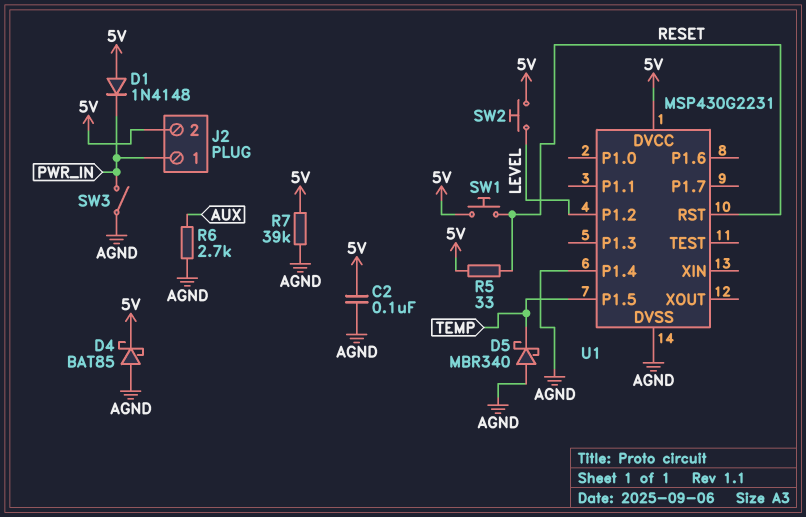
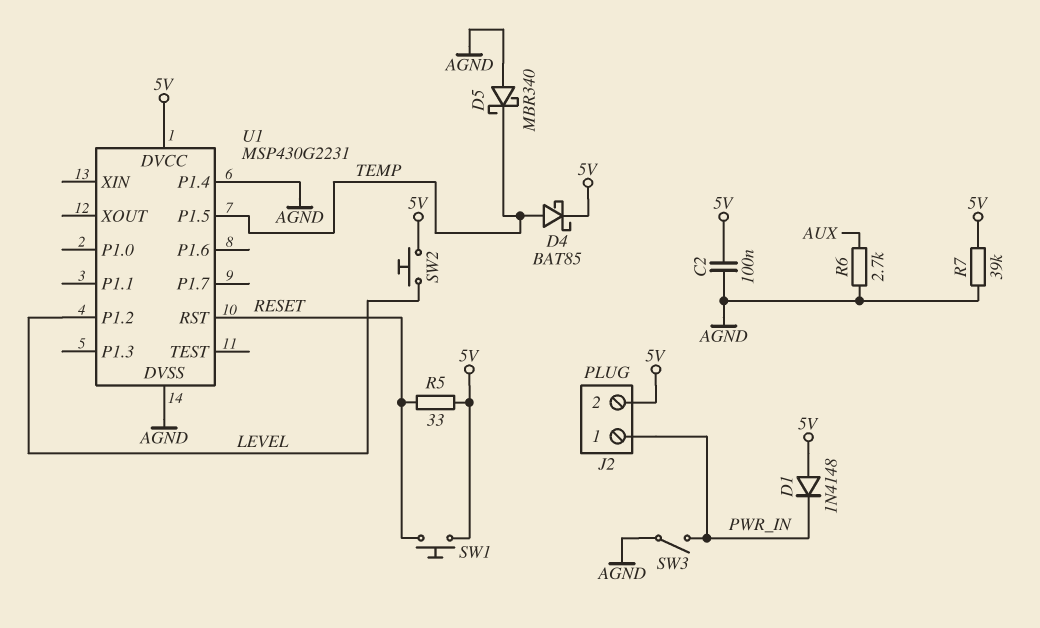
D4: schottky BAT85 (A AGND, K 5V) -> schottky BAT85 (A TEMP, K 5V)

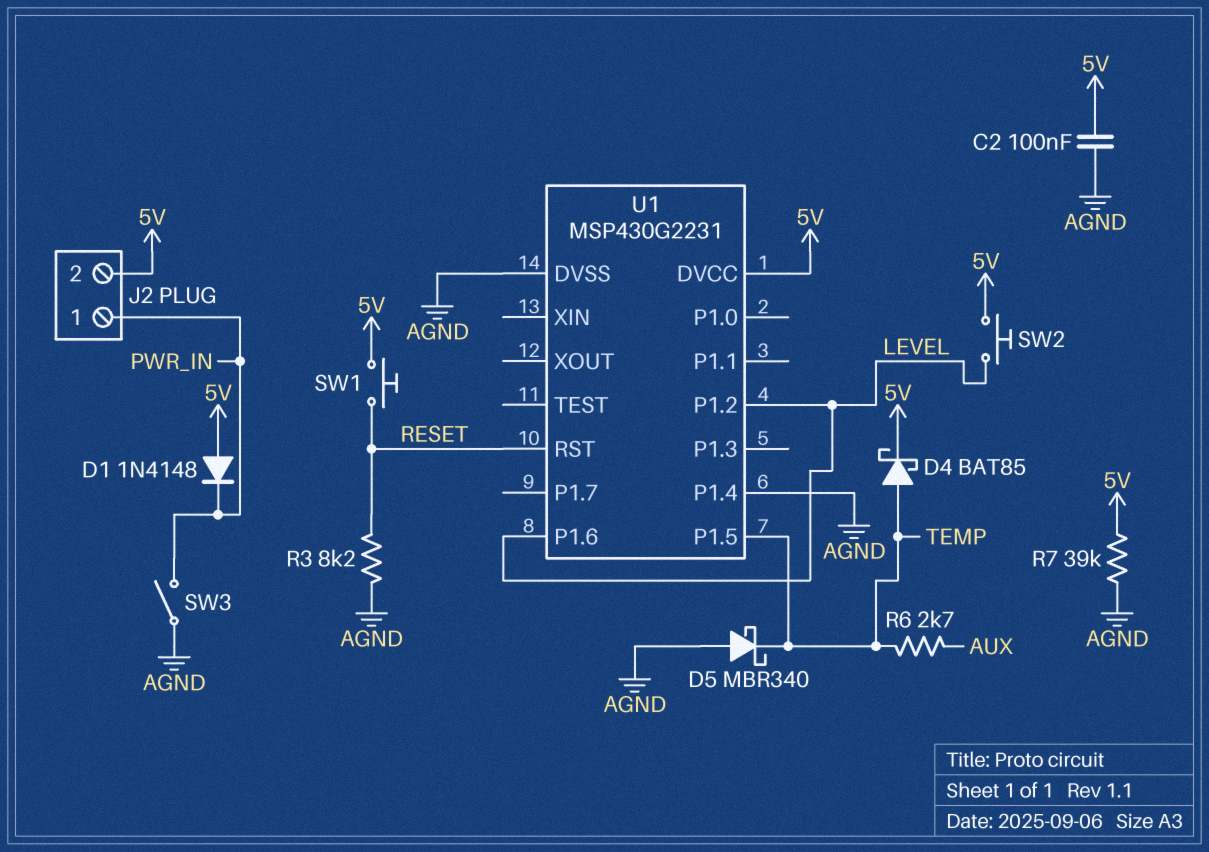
R3: none -> 8.2k (AGND, RESET)
R5: 33 (5V, RESET) -> none
R6: 2.7k (AGND, AUX) -> 2.7k (AUX, TEMP)
U1 pin P1.6: none -> LEVEL

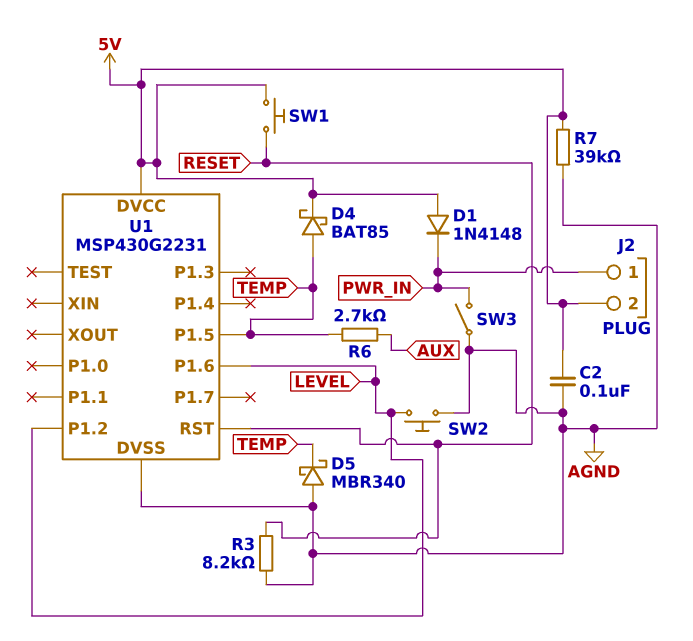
SW2: button (5V, LEVEL) -> button (AGND, LEVEL)
U1 pin P1.4: AGND -> none

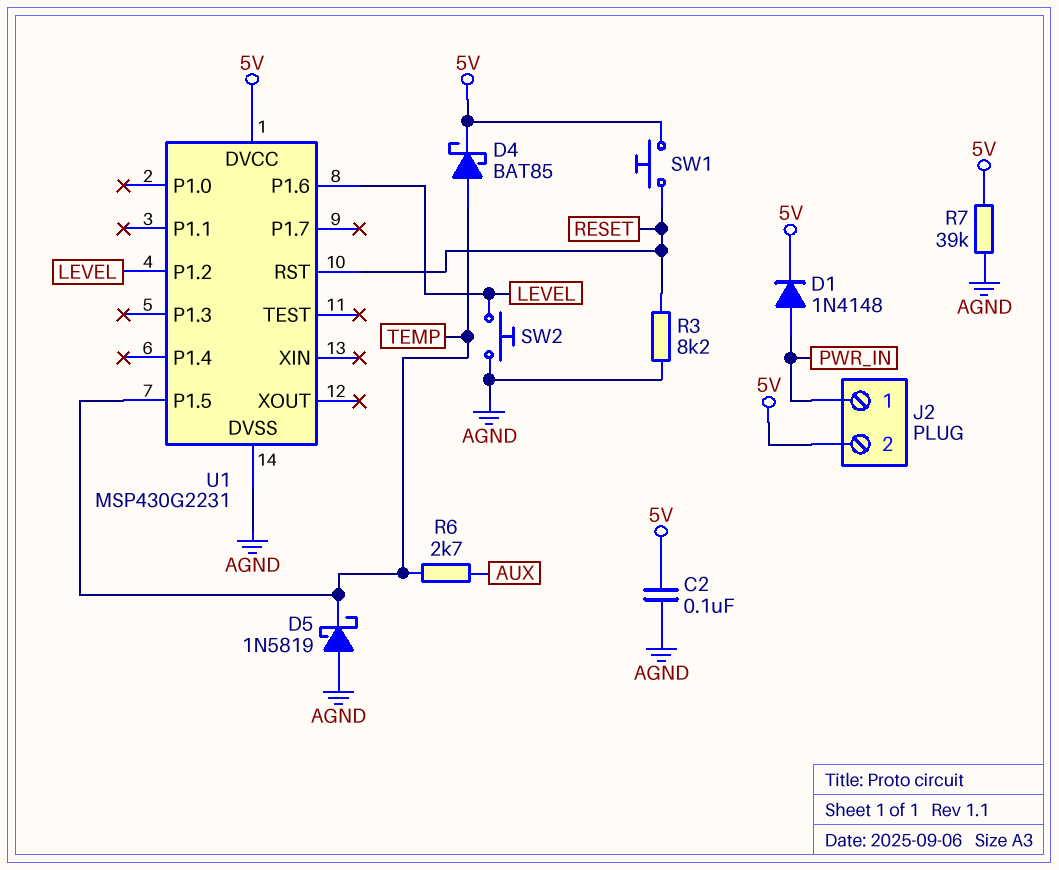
D1: diode 1N4148 (A 5V, K PWR_IN) -> diode 1N4148 (A PWR_IN, K 5V)
D5: schottky MBR340 (A AGND, K TEMP) -> schottky 1N5819 (A AGND, K TEMP)
SW3: switch (AGND, PWR_IN) -> none

